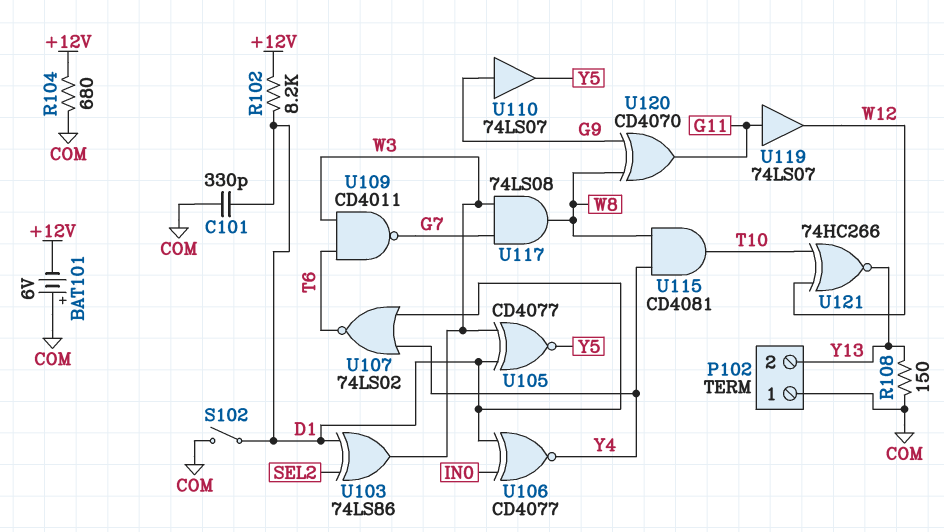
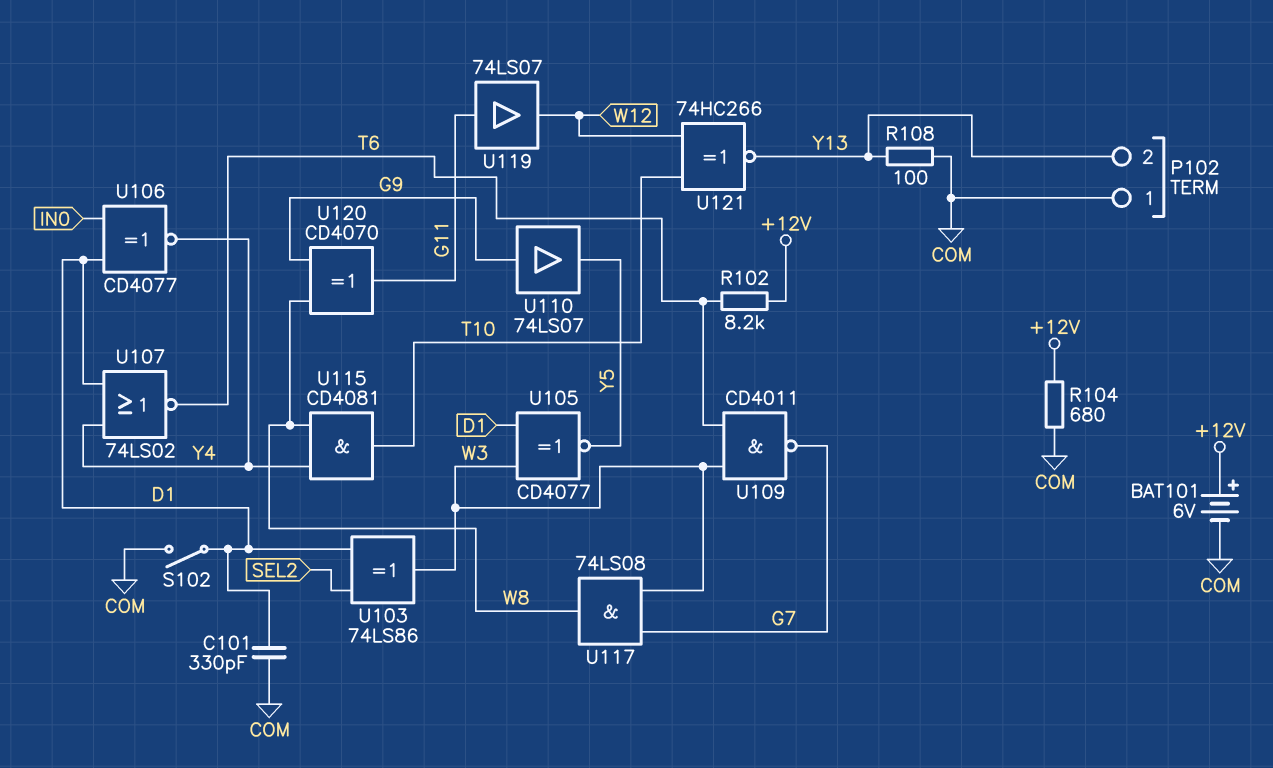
BAT101: 6V (plus COM, minus +12V) -> 6V (plus +12V, minus COM)
R102: 8.2k (+12V, D1) -> 8.2k (+12V, T6)
R108: 150 (COM, Y13) -> 100 (COM, Y13)

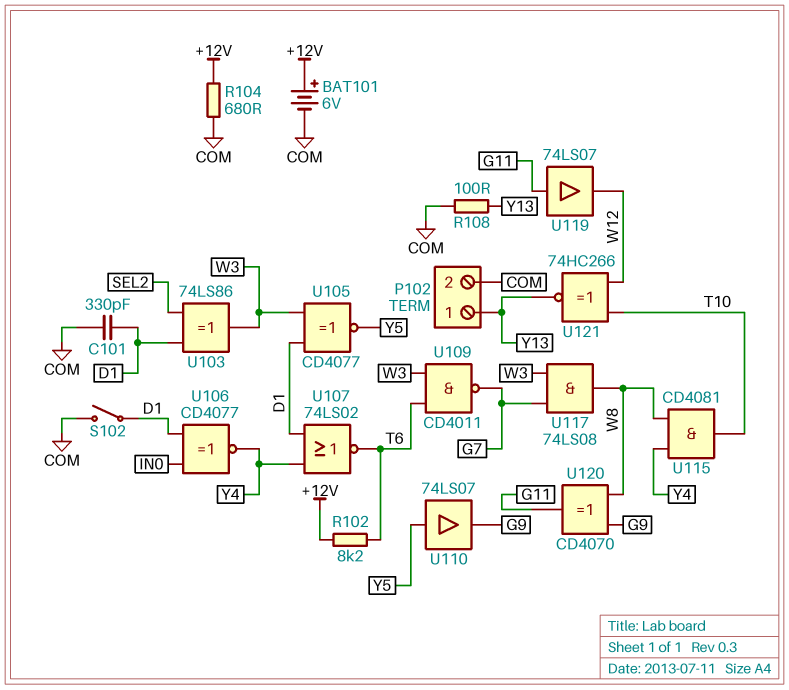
P102 pin 1: COM -> Y13
P102 pin 2: Y13 -> COM
U110: buffer 74LS07 (in G9, out Y5) -> buffer 74LS07 (in Y5, out G9)

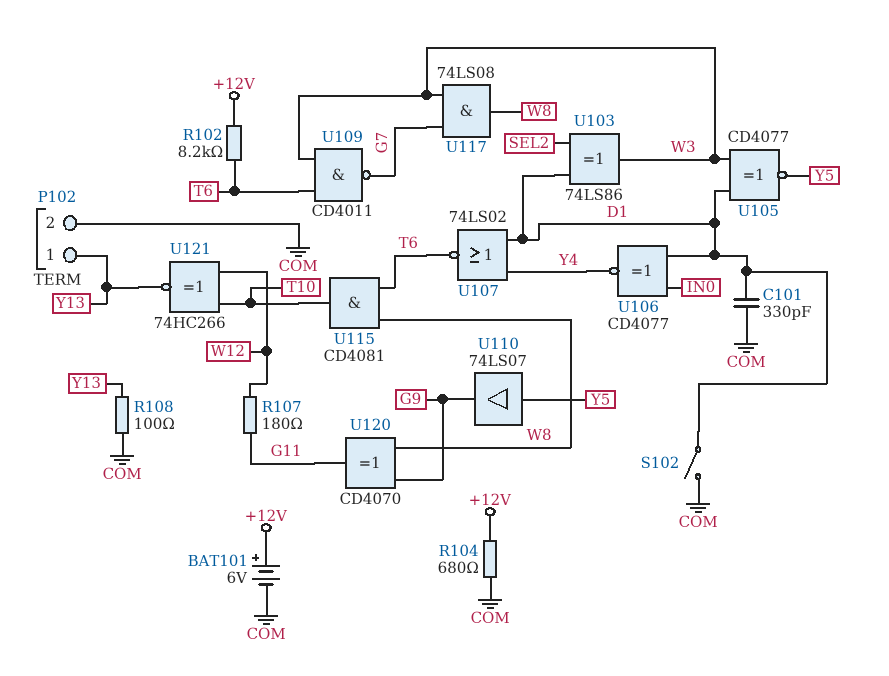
R107: none -> 180 (G11, W12)
U115: AND CD4081 (in W8, in Y4, out T10) -> AND CD4081 (in T6, in W8, out T10)
U119: buffer 74LS07 (in G11, out W12) -> none

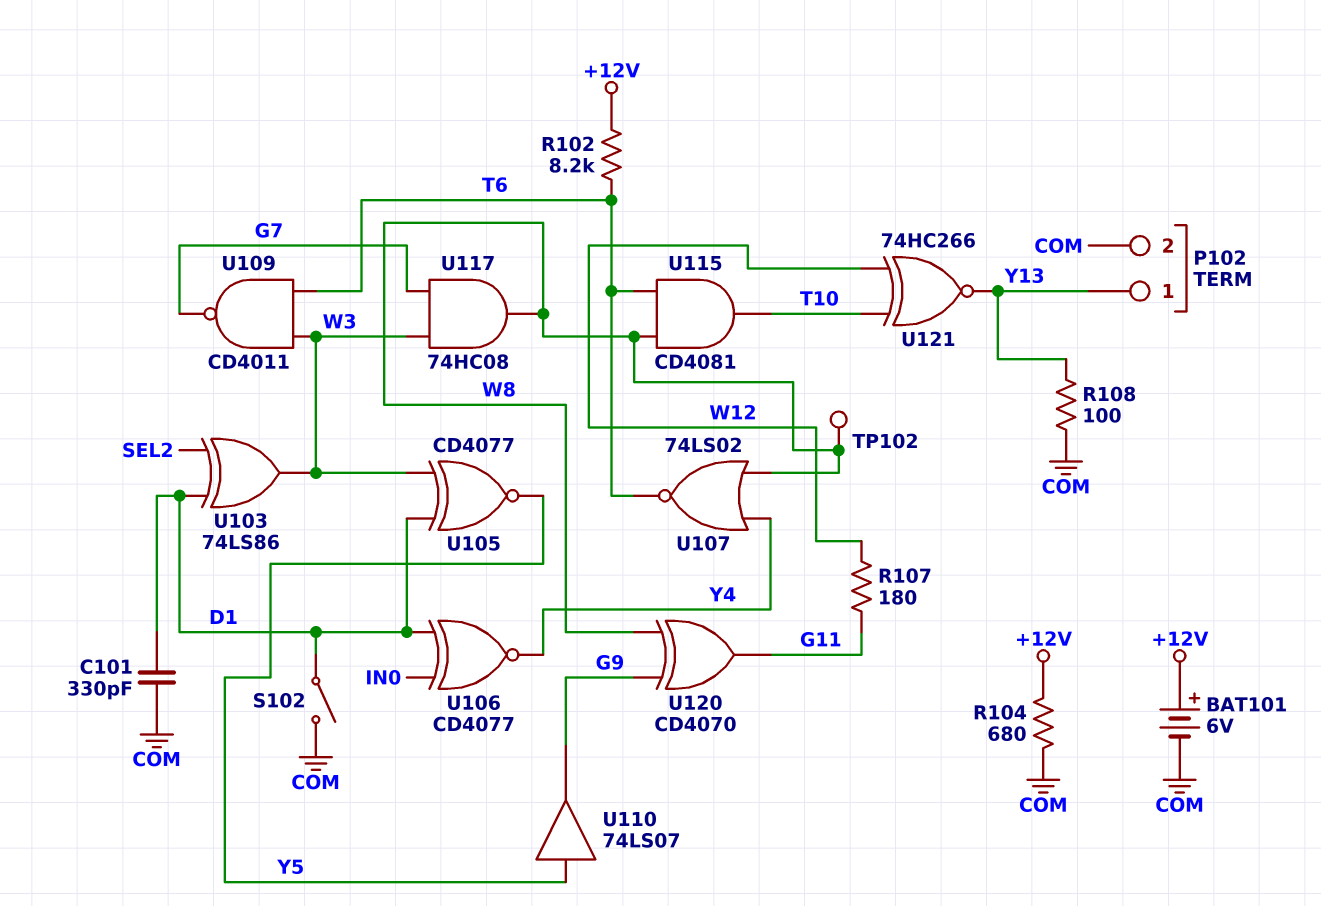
TP102: none -> test point (W8)
U107: NOR 74LS02 (in D1, in Y4, out T6) -> NOR 74LS02 (in W8, in Y4, out T6)
U117: AND 74LS08 (in G7, in W3, out W8) -> AND 74HC08 (in G7, in W3, out W8)

